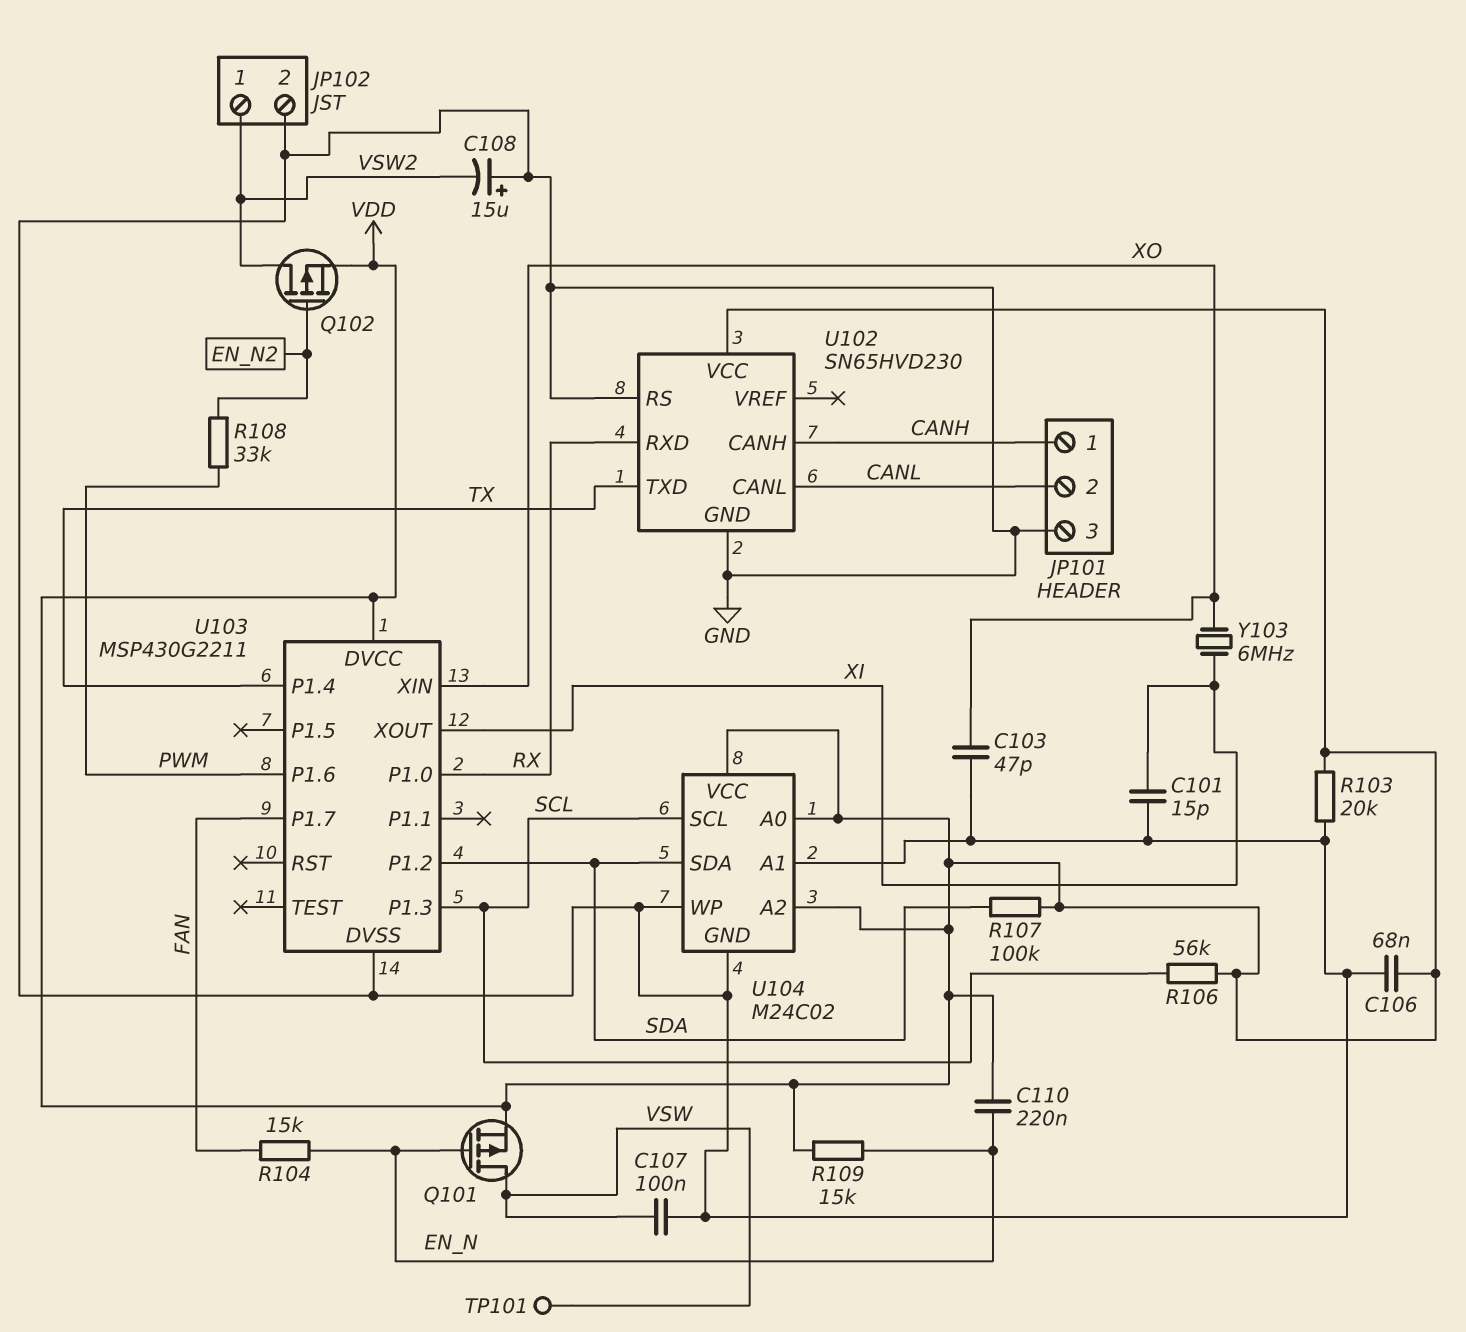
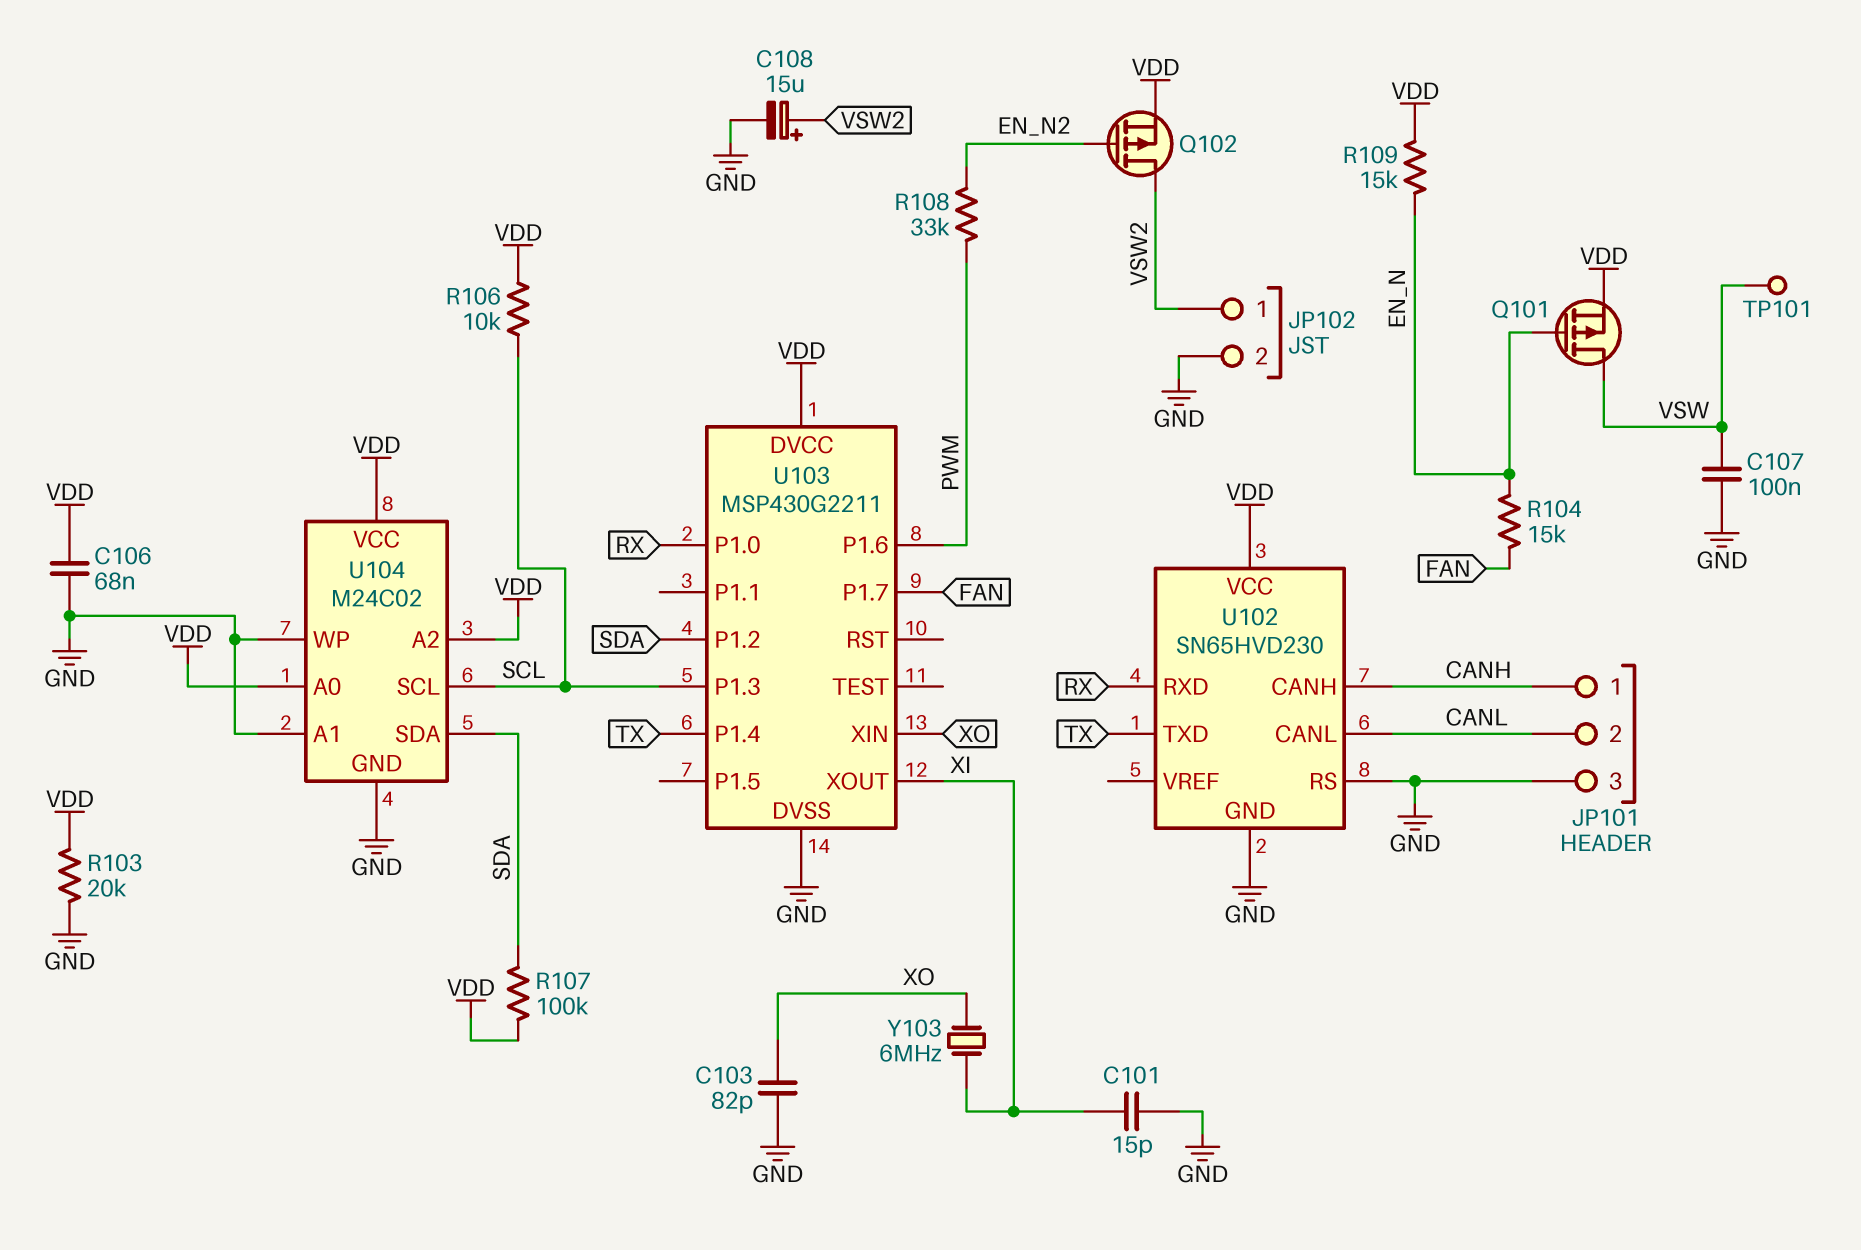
C103: 47pF (GND, XO) -> 82pF (GND, XO)
C108: 15uF (plus GND, minus VSW2) -> 15uF (plus VSW2, minus GND)
C110: 220nF (EN_N, VDD) -> none
R106: 56k (SCL, VDD) -> 10k (SCL, VDD)

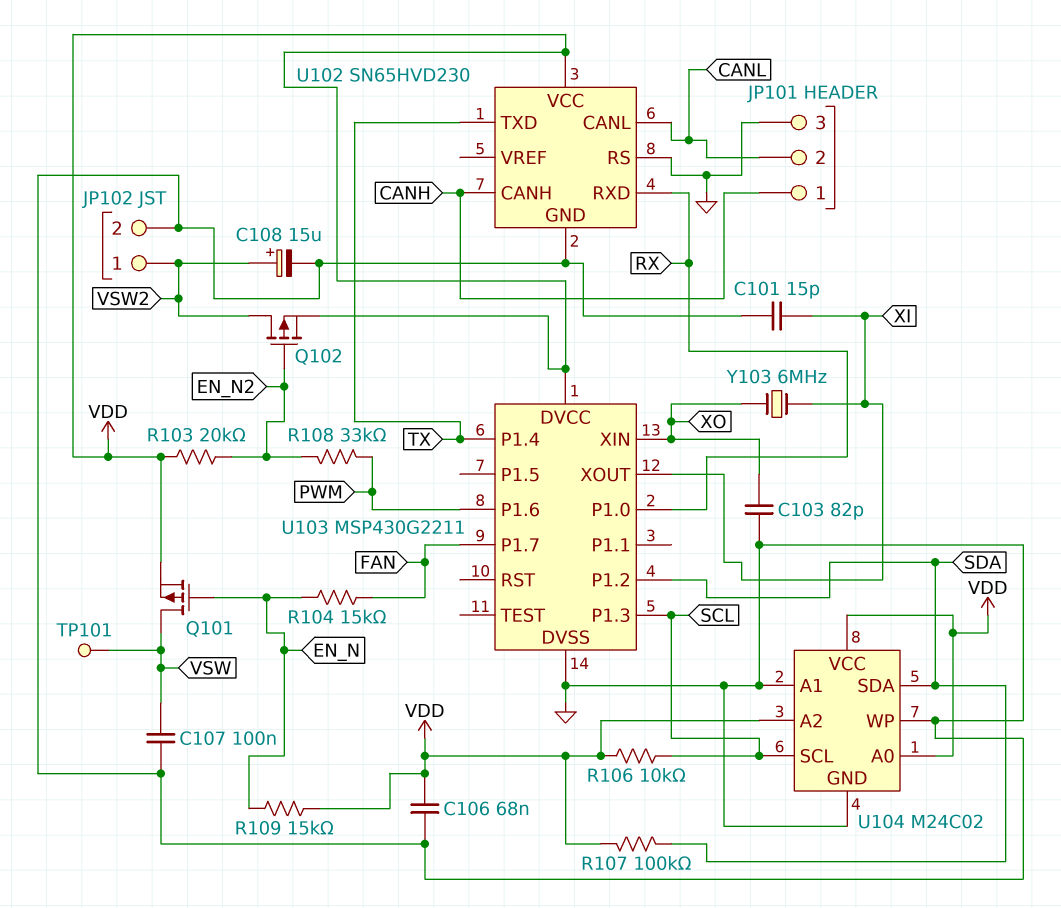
R103: 20k (GND, VDD) -> 20k (EN_N2, VDD)

